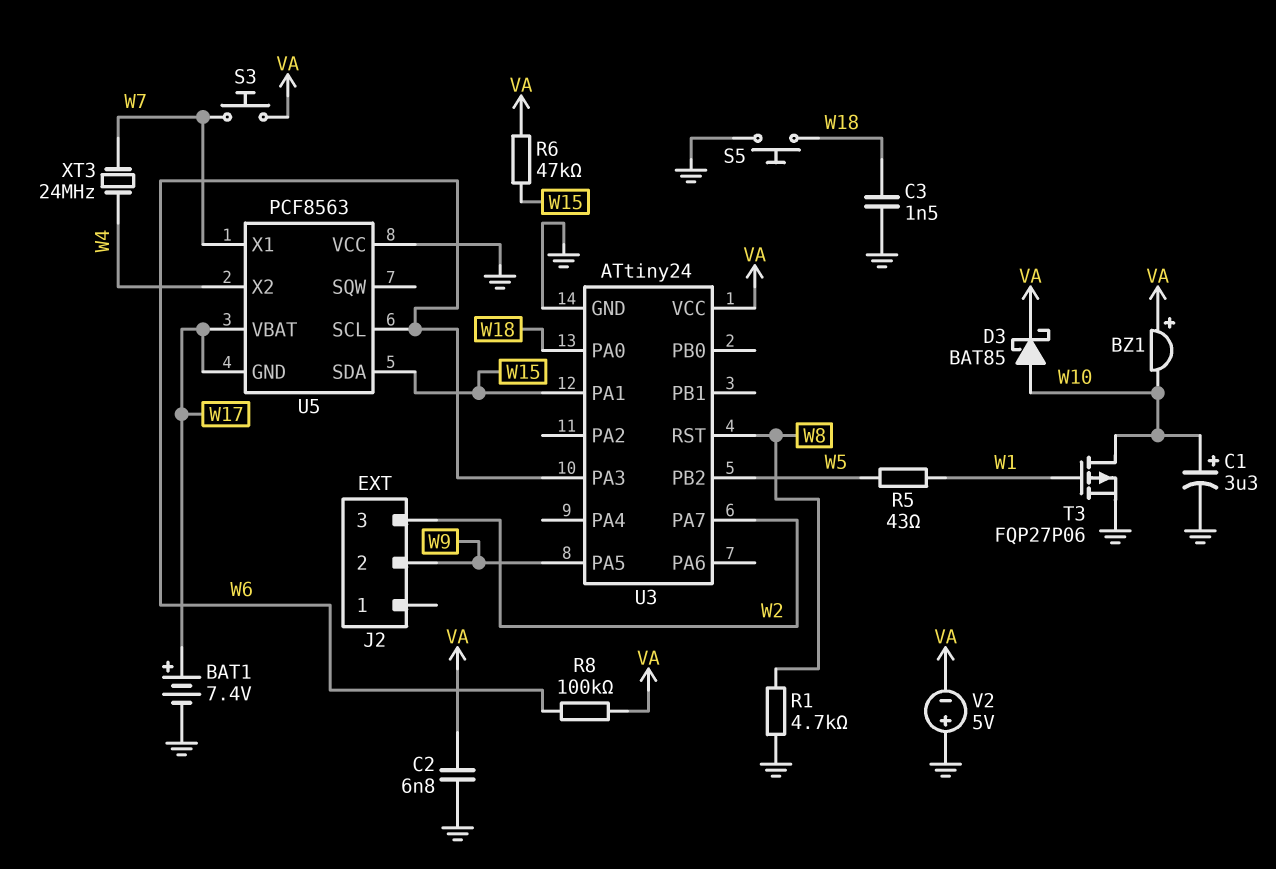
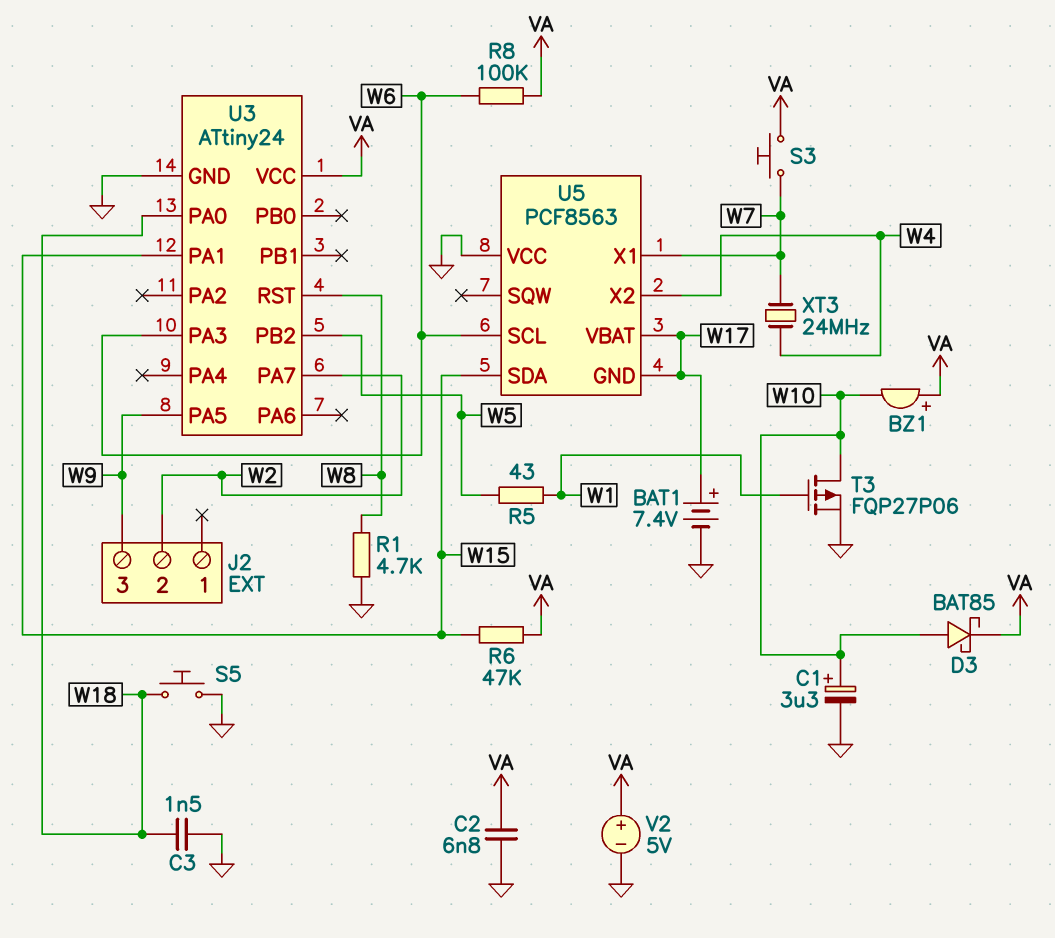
J2 pin 2: W9 -> W2
J2 pin 3: W2 -> W9
V2: 5V (plus GND, minus VA) -> 5V (plus VA, minus GND)

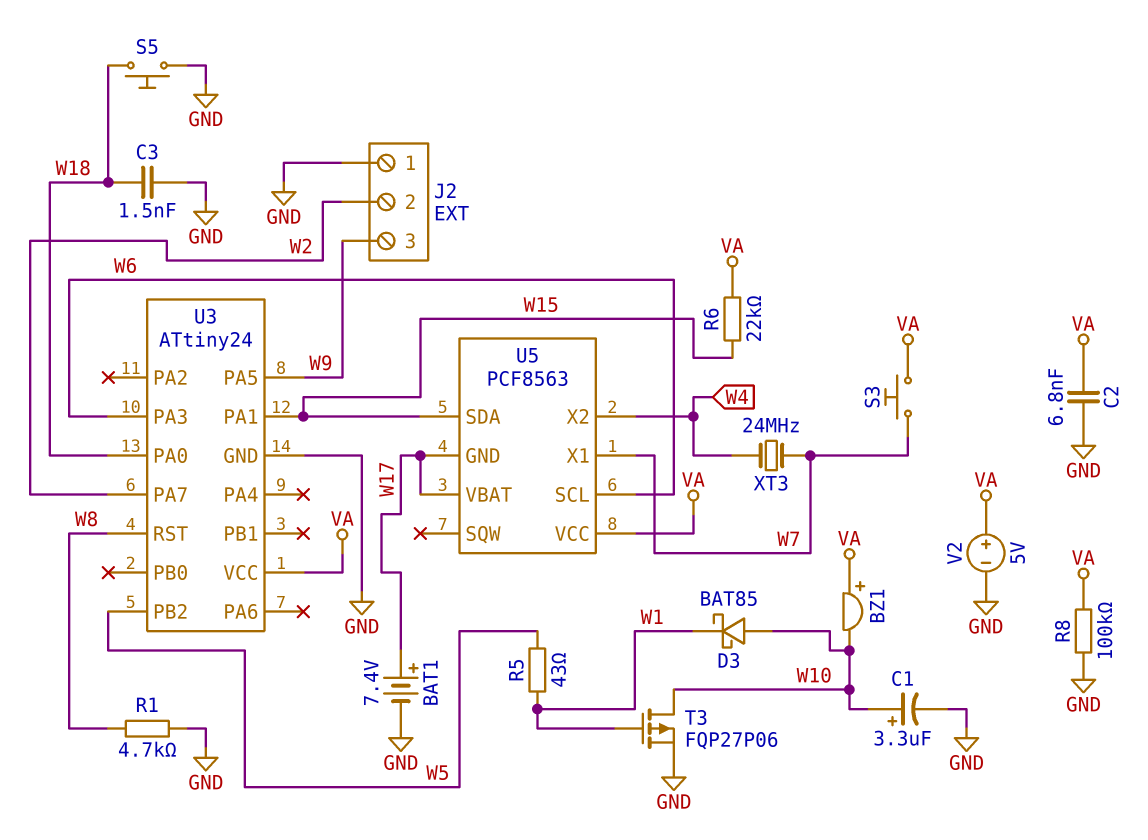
D3: schottky BAT85 (A W10, K VA) -> schottky BAT85 (A W10, K W1)
J2 pin 1: none -> GND
R6: 47k (VA, W15) -> 22k (VA, W15)
R8: 100k (VA, W6) -> 100k (GND, VA)
U5 pin VCC: GND -> VA

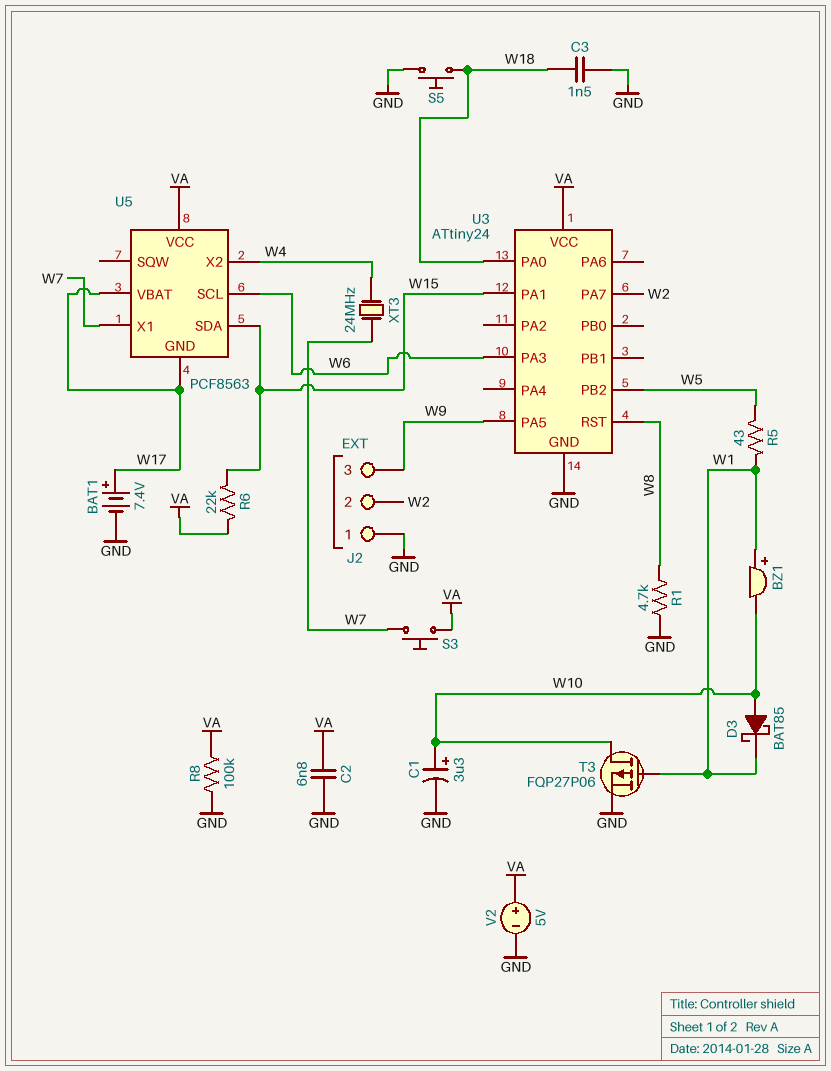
BZ1: buzzer (plus VA, minus W10) -> buzzer (plus W1, minus W10)

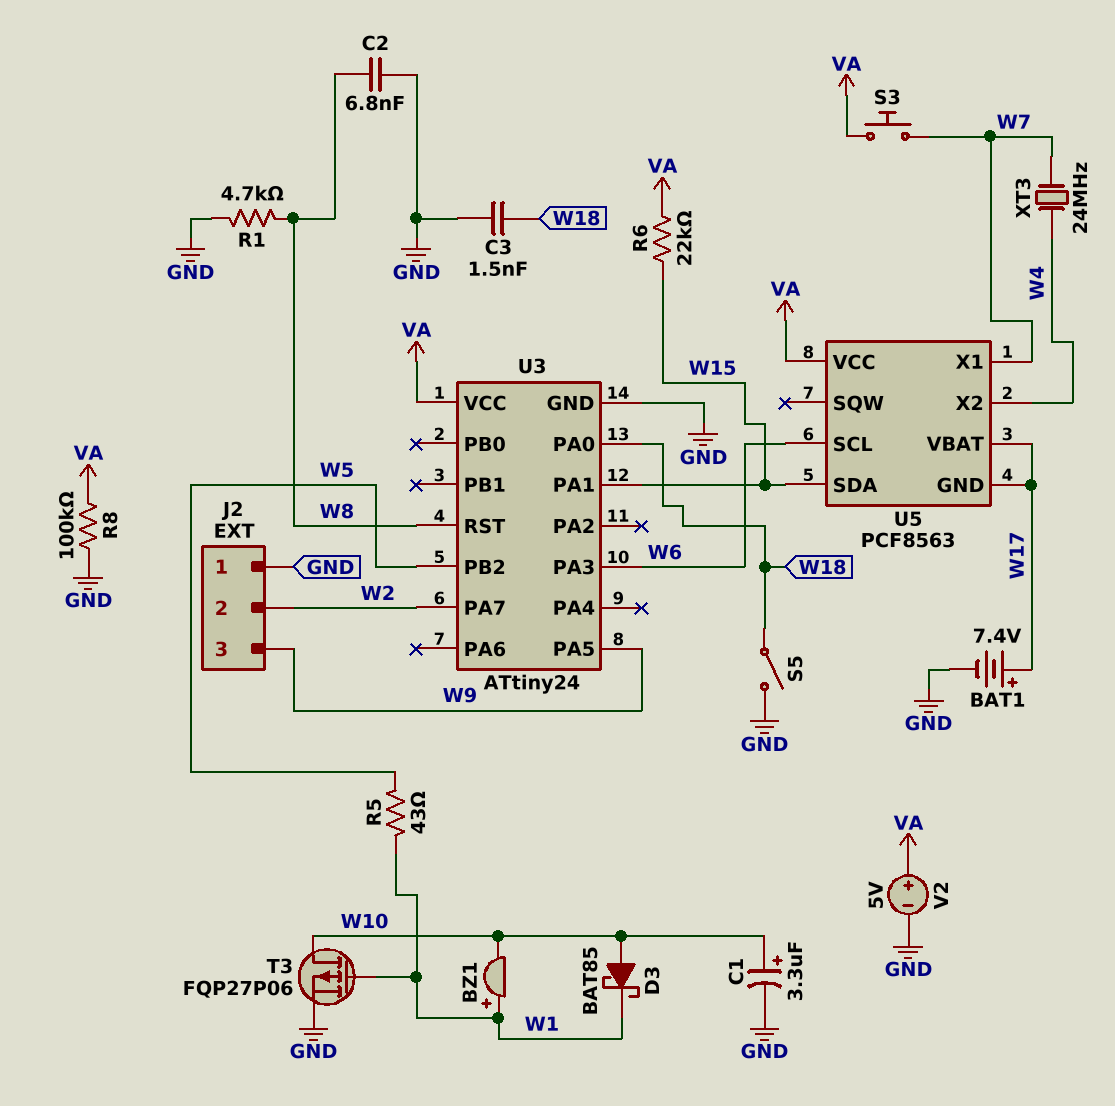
C2: 6.8nF (GND, VA) -> 6.8nF (GND, W8)
S5: button (GND, W18) -> switch (GND, W18)

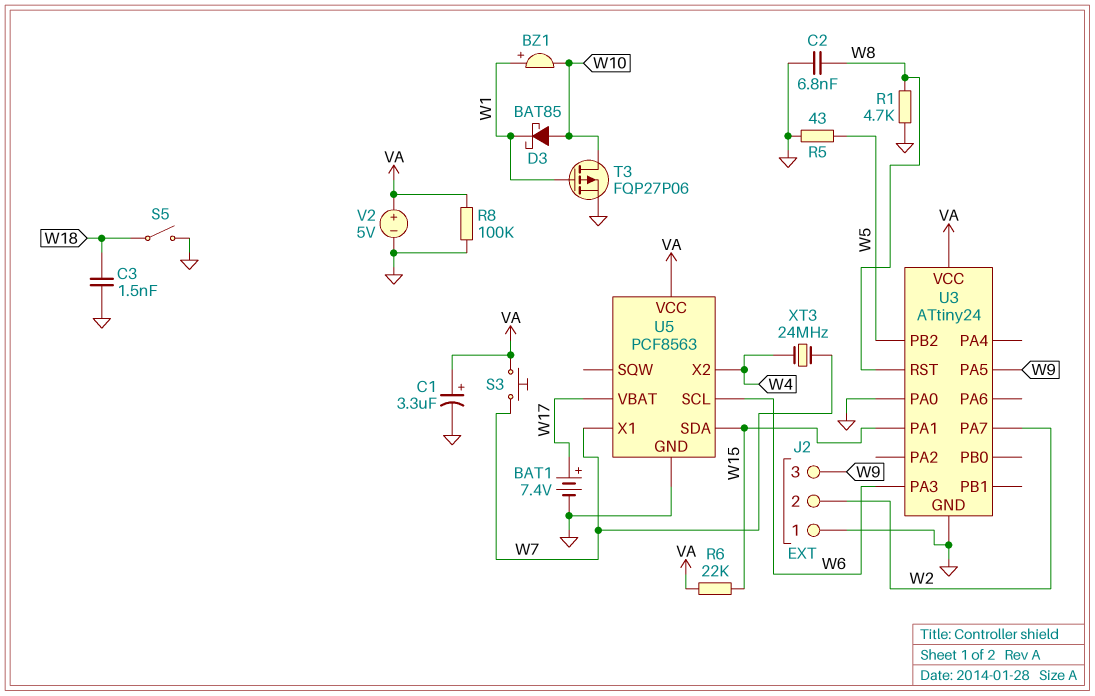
C1: 3.3uF (plus W10, minus GND) -> 3.3uF (plus VA, minus GND)
R5: 43 (W1, W5) -> 43 (GND, W5)
U3 pin PA0: W18 -> GND
U5 pin GND: W17 -> GND

